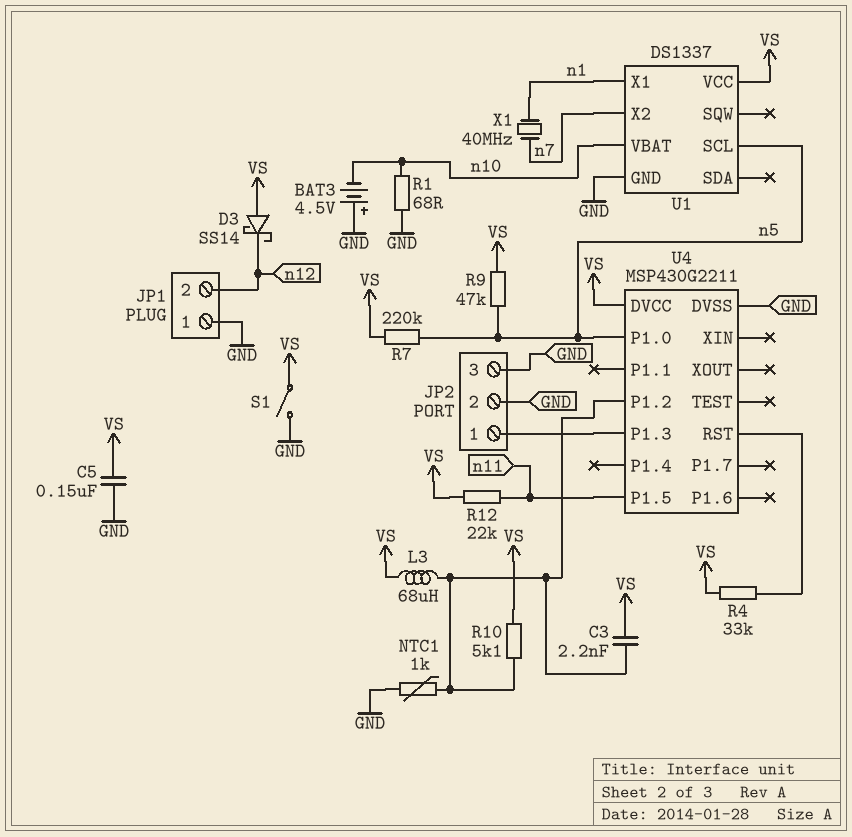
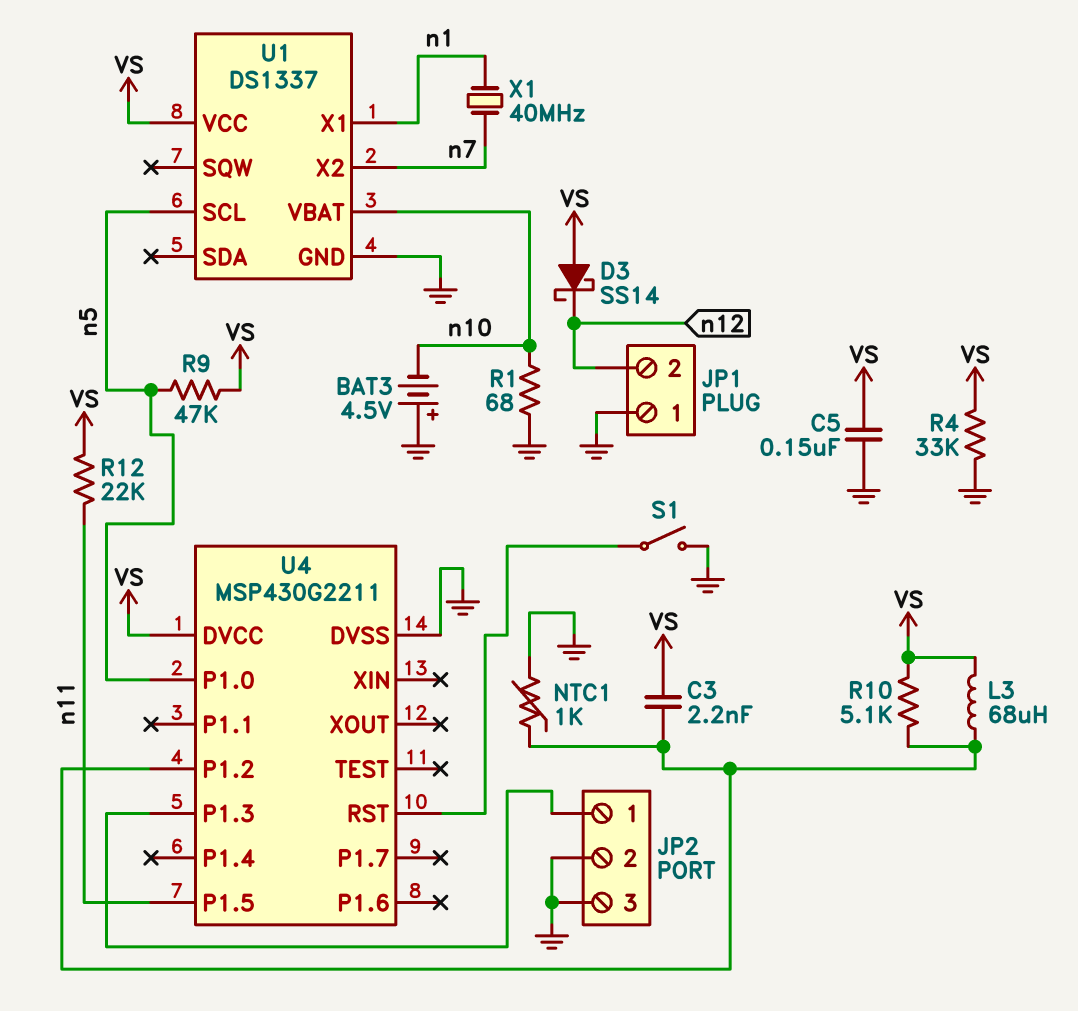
R4: 33k (U4/RST, VS) -> 33k (GND, VS)
R7: 220k (VS, n5) -> none
S1: switch (GND, VS) -> switch (GND, U4/RST)

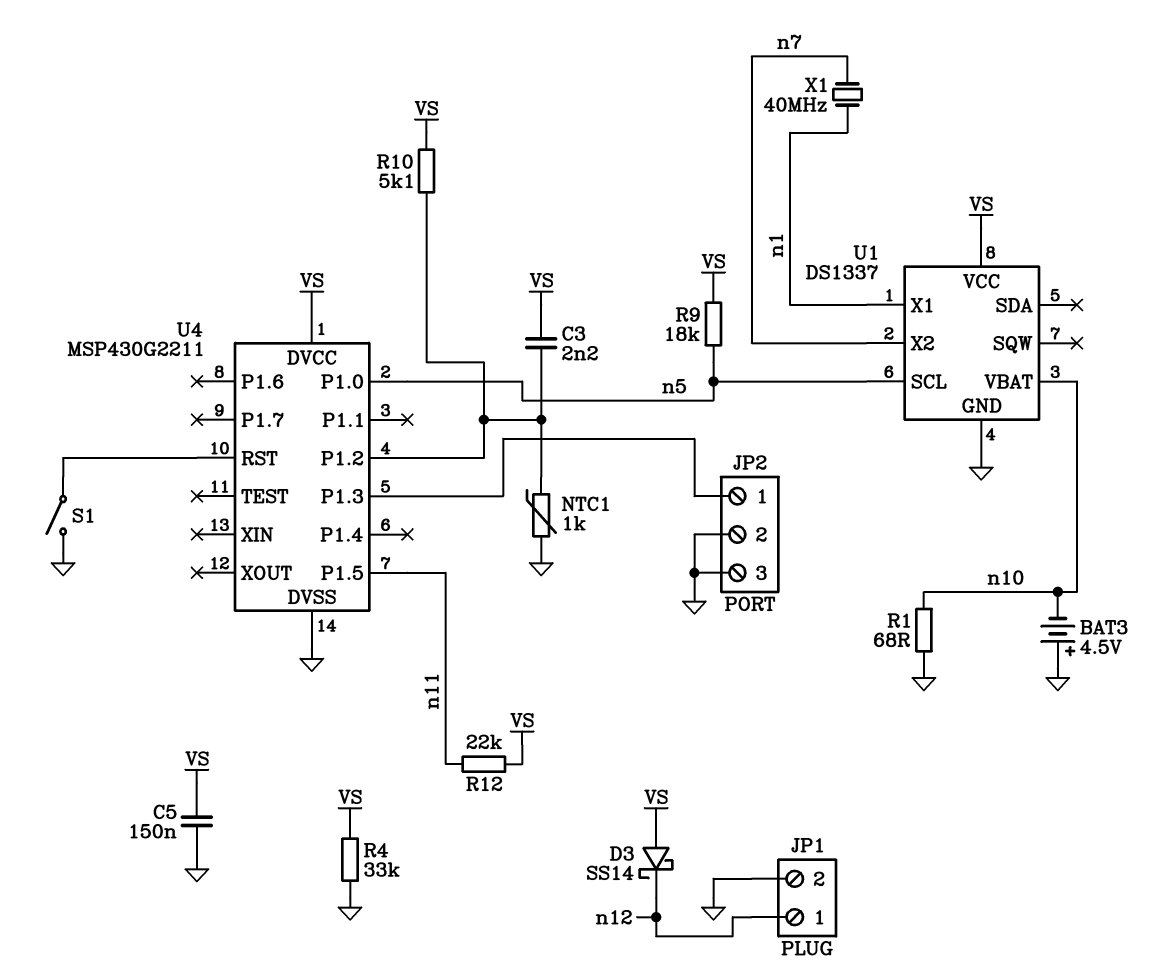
JP1 pin 1: GND -> n12
JP1 pin 2: n12 -> GND
L3: 68uH (U4/P1.2, VS) -> none
R9: 47k (VS, n5) -> 18k (VS, n5)

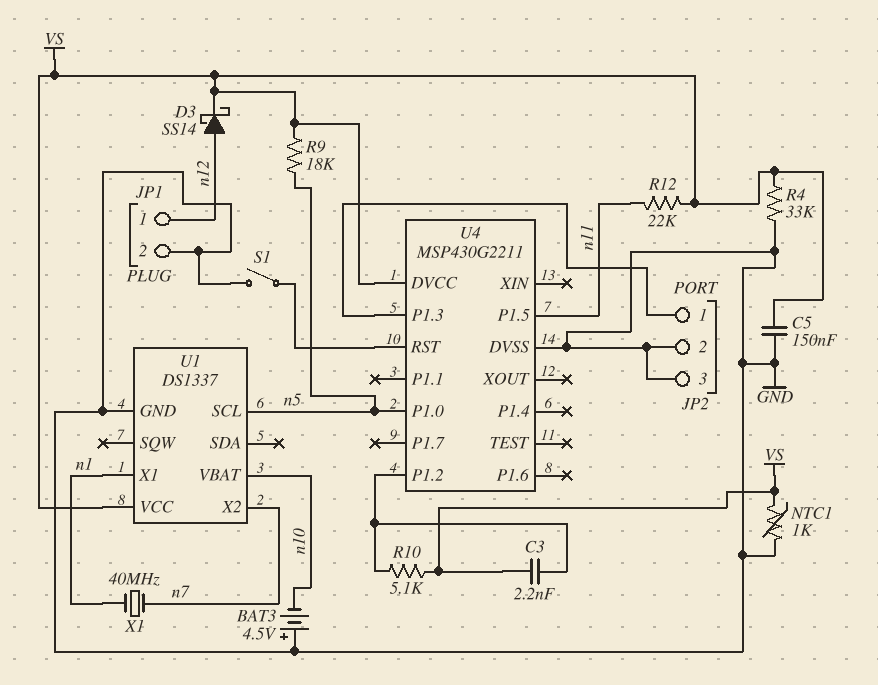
D3: schottky SS14 (A VS, K n12) -> schottky SS14 (A n12, K VS)
NTC1: 1k (GND, U4/P1.2) -> 1k (GND, VS)
R1: 68 (GND, n10) -> none

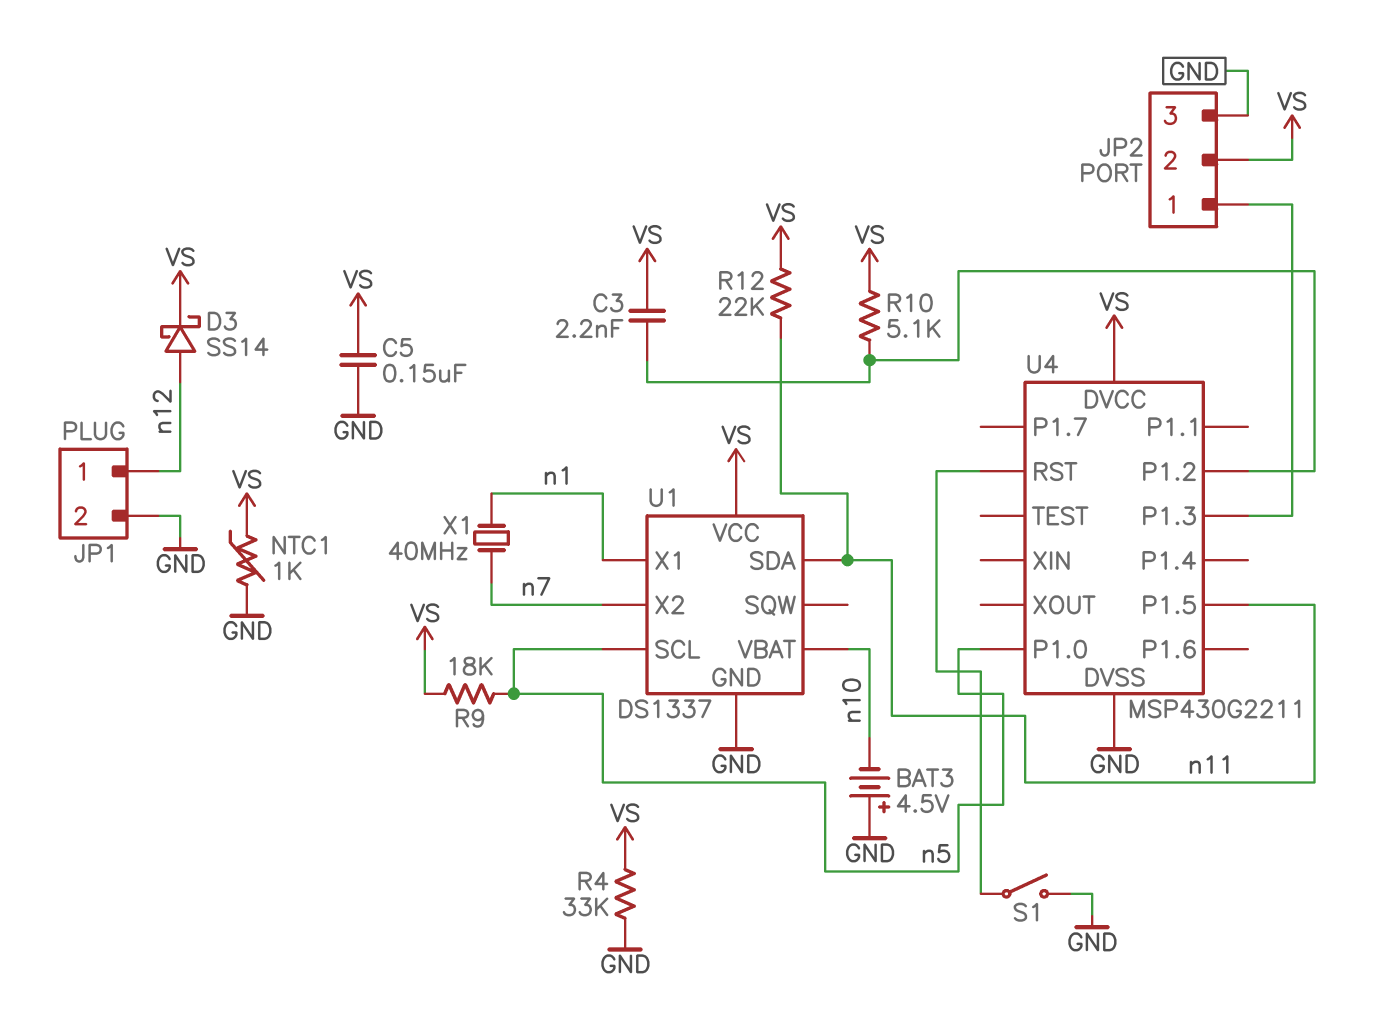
JP2 pin 2: GND -> VS
U1 pin SDA: none -> n11

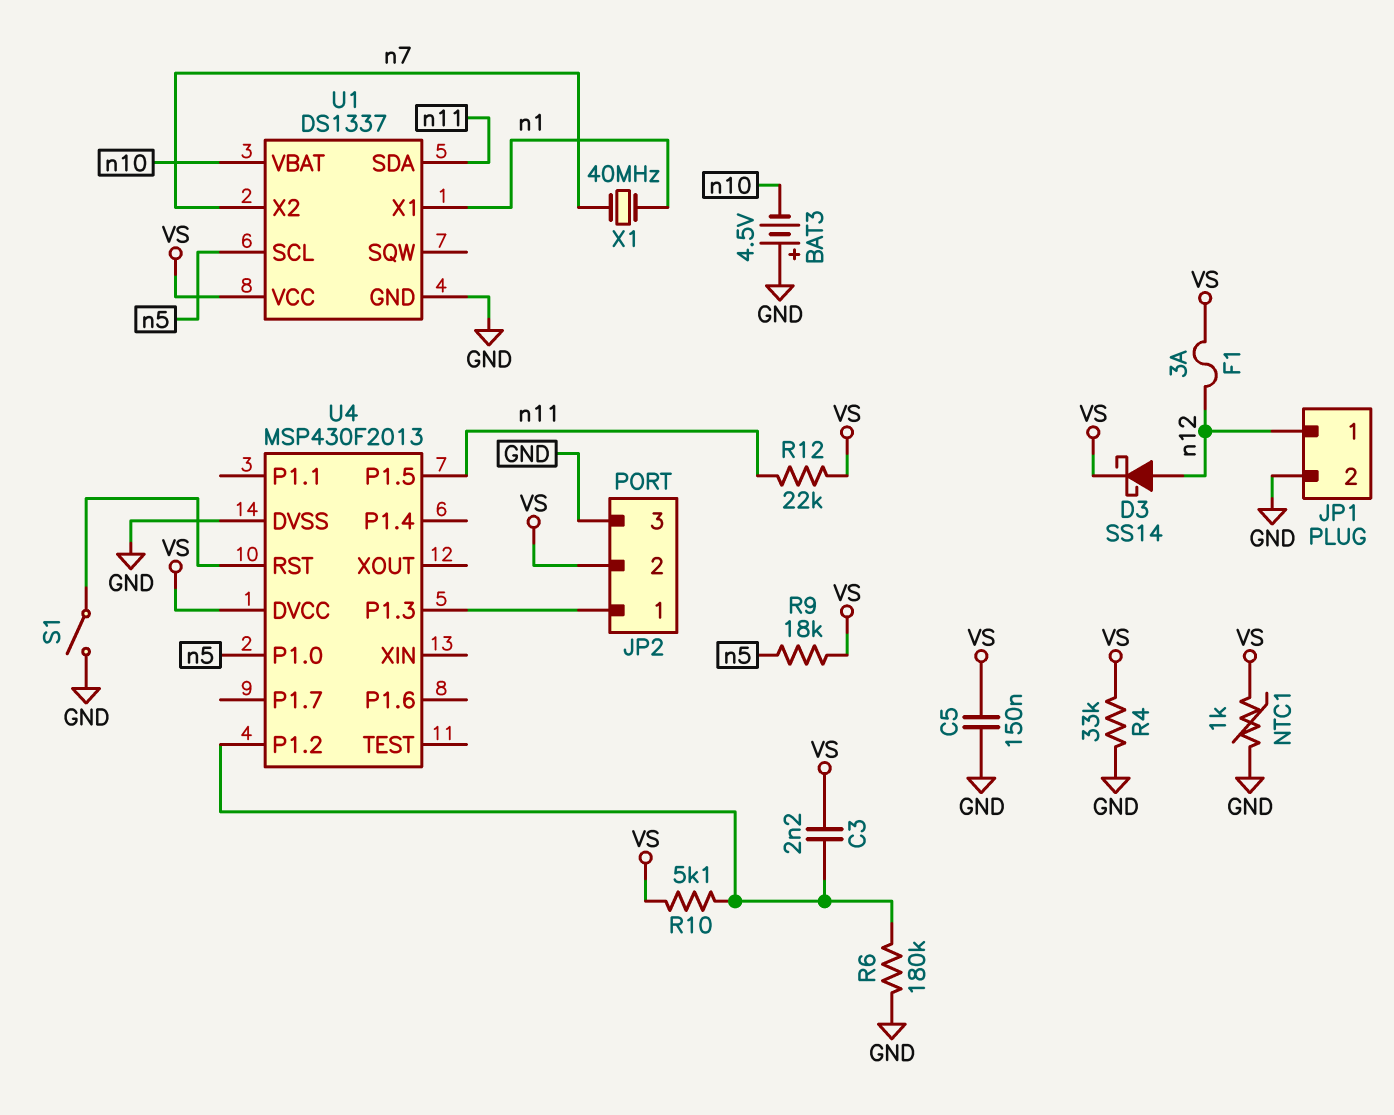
F1: none -> 3A (VS, n12)
R6: none -> 180k (GND, U4/P1.2)
U4: MSP430G2211 -> MSP430F2013

